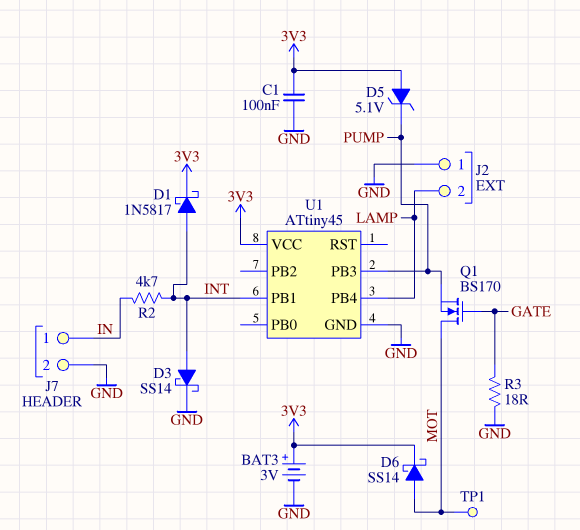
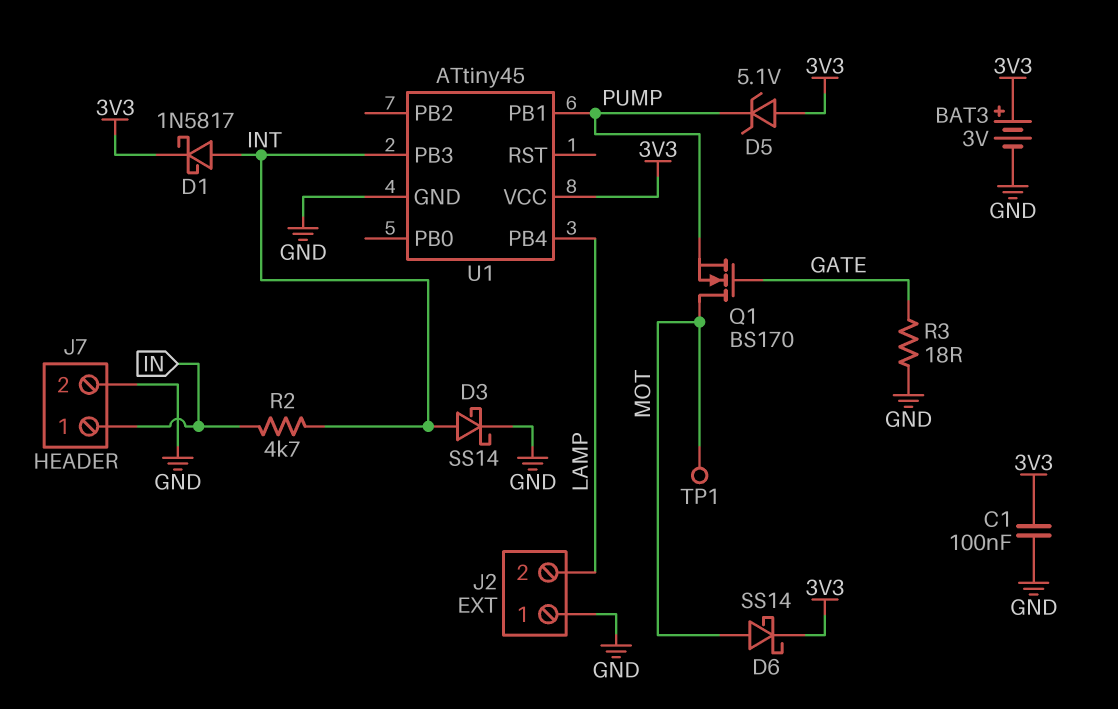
U1 pin PB1: INT -> PUMP
U1 pin PB3: PUMP -> INT

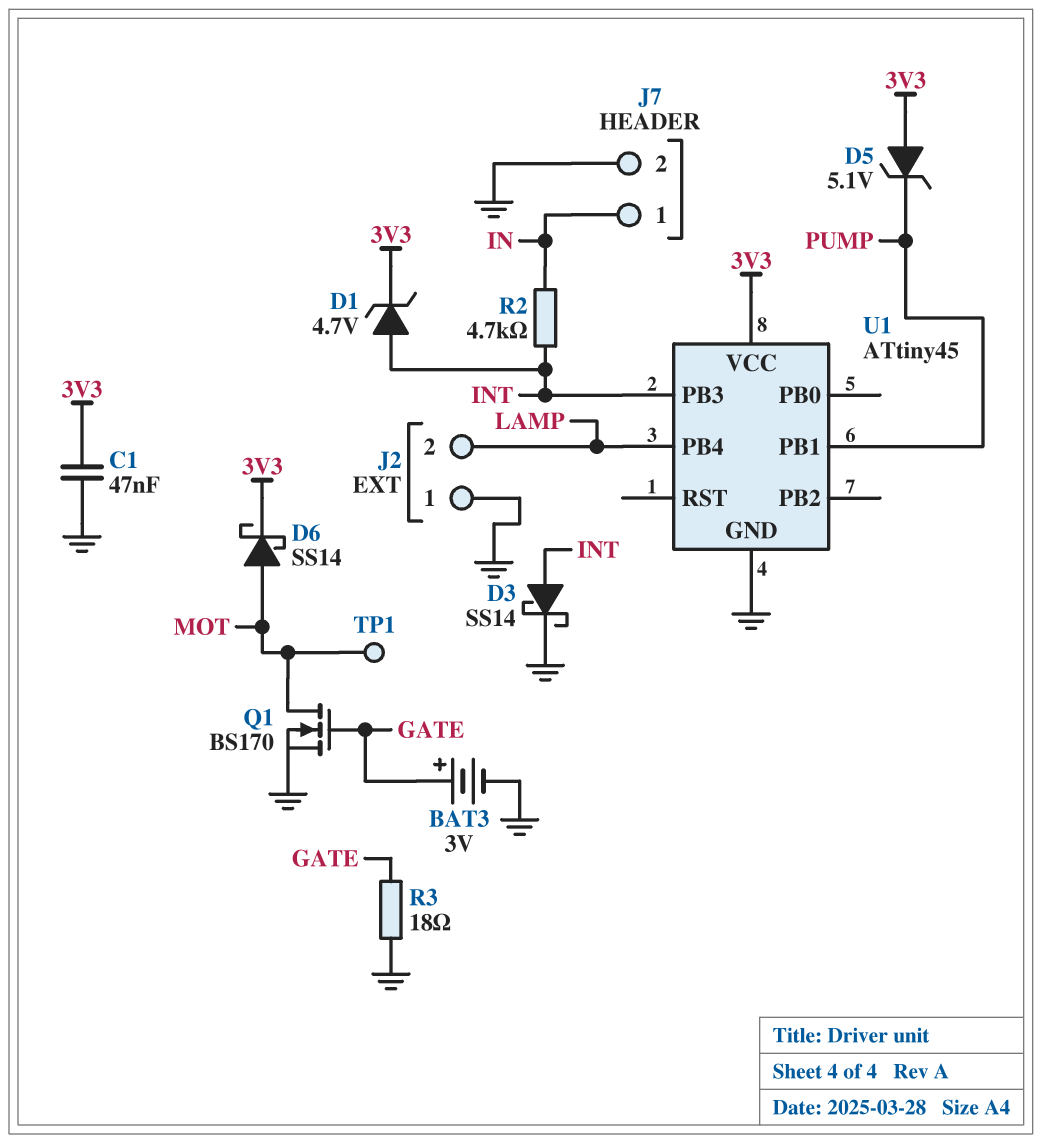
BAT3: 3V (plus 3V3, minus GND) -> 3V (plus GATE, minus GND)
C1: 100nF (3V3, GND) -> 47nF (3V3, GND)
D1: schottky 1N5817 (A INT, K 3V3) -> zener 4.7V (A INT, K 3V3)
Q1: NMOS BS170 (G GATE, D MOT, S PUMP) -> NMOS BS170 (G GATE, D MOT, S GND)

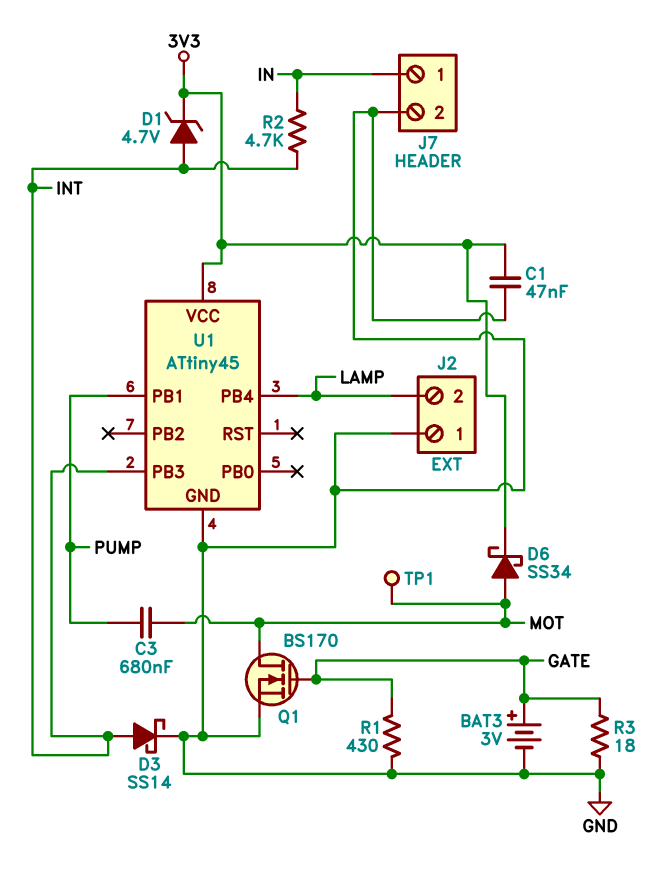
C3: none -> 680nF (MOT, PUMP)
D5: zener 5.1V (A 3V3, K PUMP) -> none
D6: schottky SS14 (A MOT, K 3V3) -> schottky SS34 (A MOT, K 3V3)
R1: none -> 430 (GATE, GND)

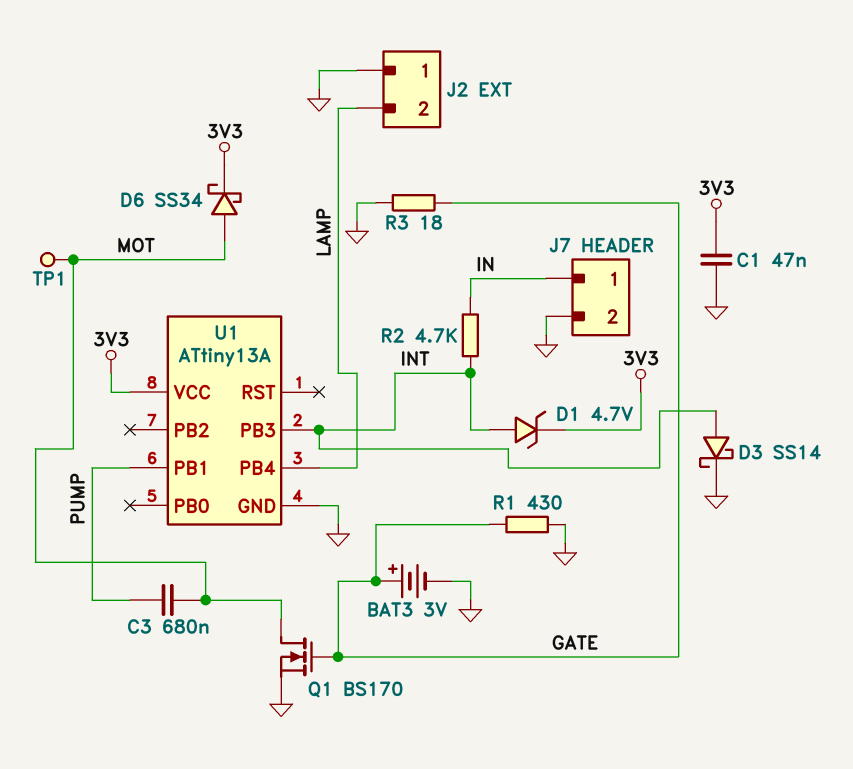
U1: ATtiny45 -> ATtiny13A

